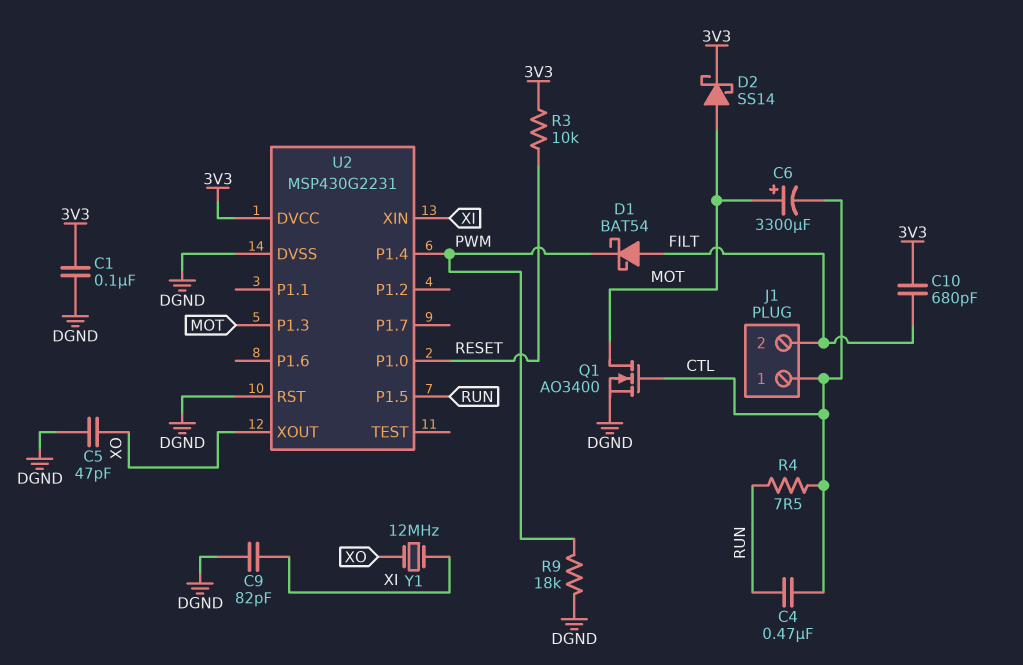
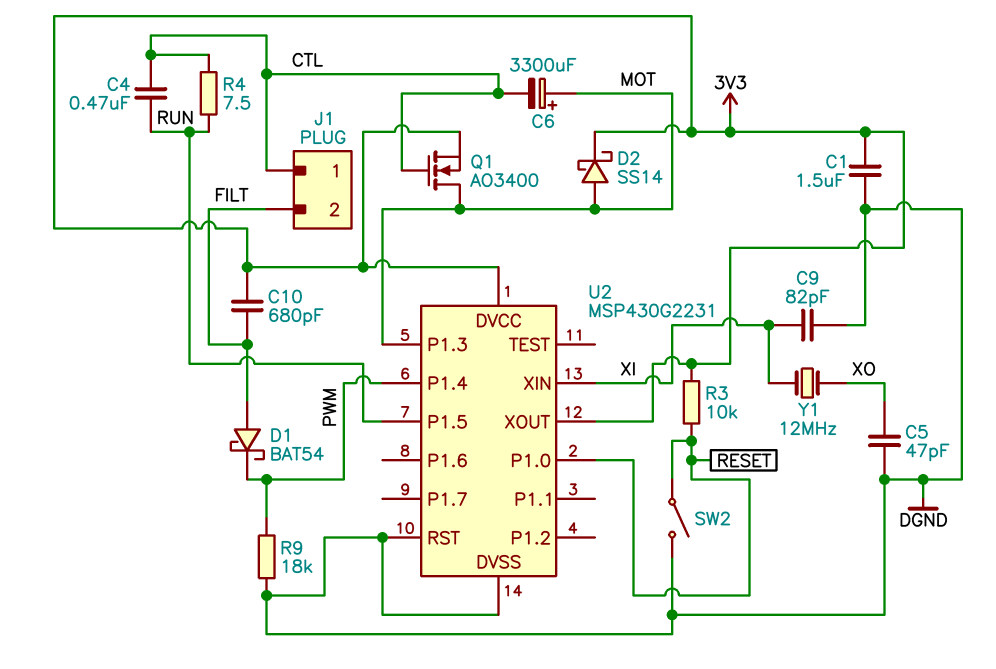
C1: 100nF (3V3, DGND) -> 1.5uF (3V3, DGND)
Q1: NMOS AO3400 (G CTL, D MOT, S DGND) -> NMOS AO3400 (G CTL, D MOT, S 3V3)
SW2: none -> switch (DGND, RESET)
U2 pin XOUT: XO -> 3V3

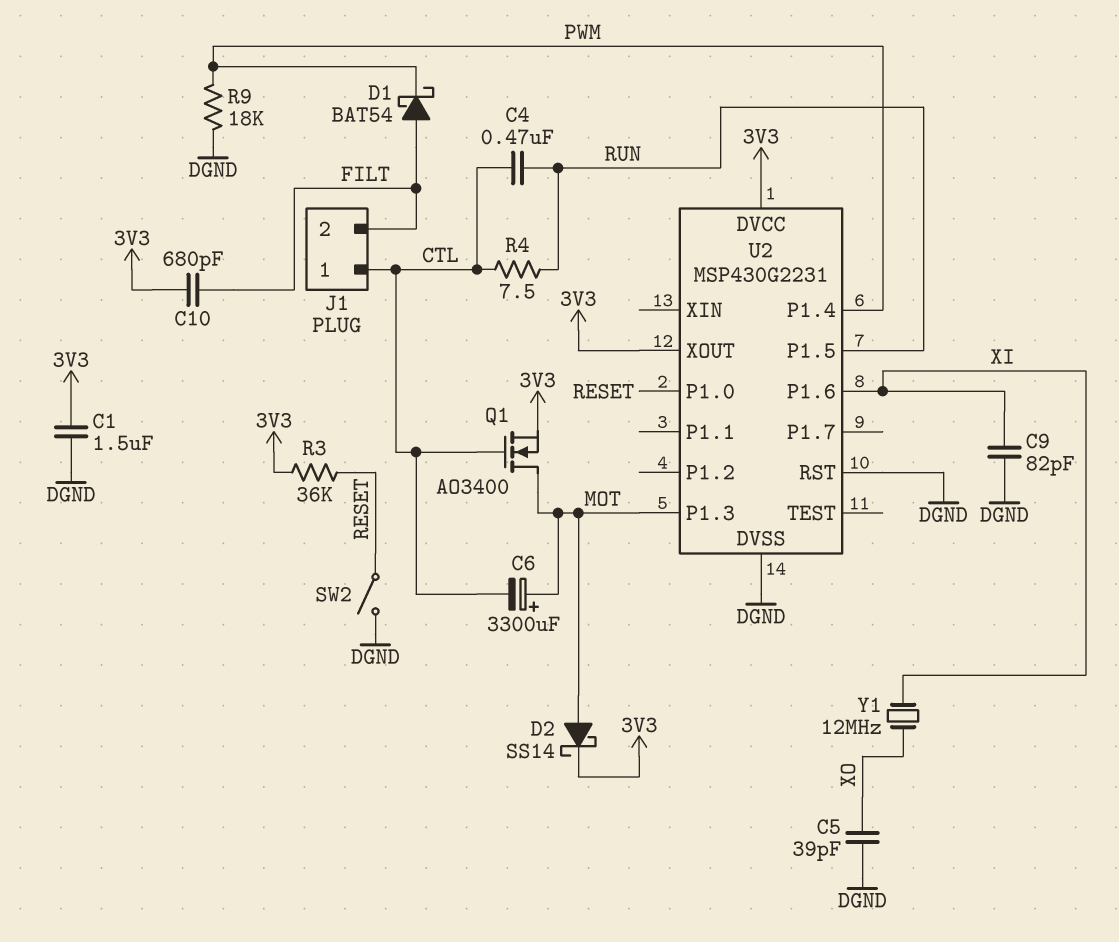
C5: 47pF (DGND, XO) -> 39pF (DGND, XO)
R3: 10k (3V3, RESET) -> 36k (3V3, RESET)
U2 pin P1.6: none -> XI
U2 pin XIN: XI -> none

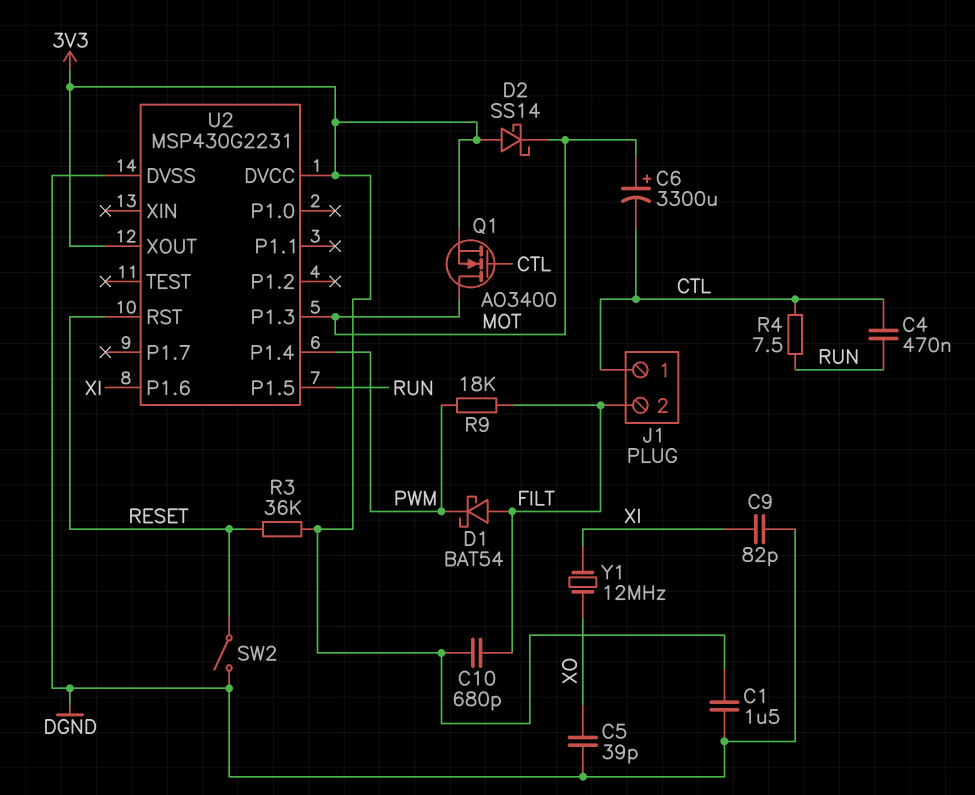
D2: schottky SS14 (A MOT, K 3V3) -> schottky SS14 (A 3V3, K MOT)
R9: 18k (DGND, PWM) -> 18k (FILT, PWM)
U2 pin P1.0: RESET -> none
U2 pin RST: DGND -> RESET

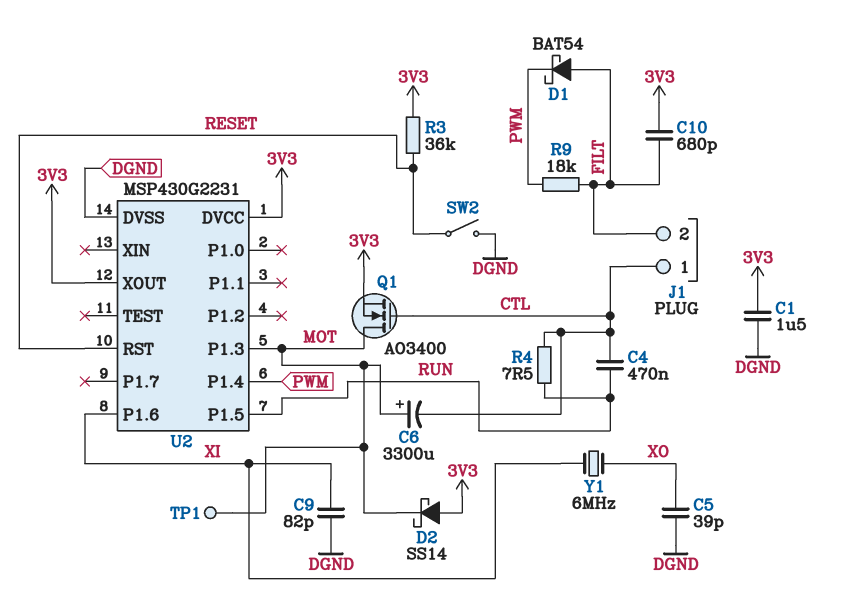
TP1: none -> test point (MOT)
Y1: 12MHz (XI, XO) -> 6MHz (XI, XO)

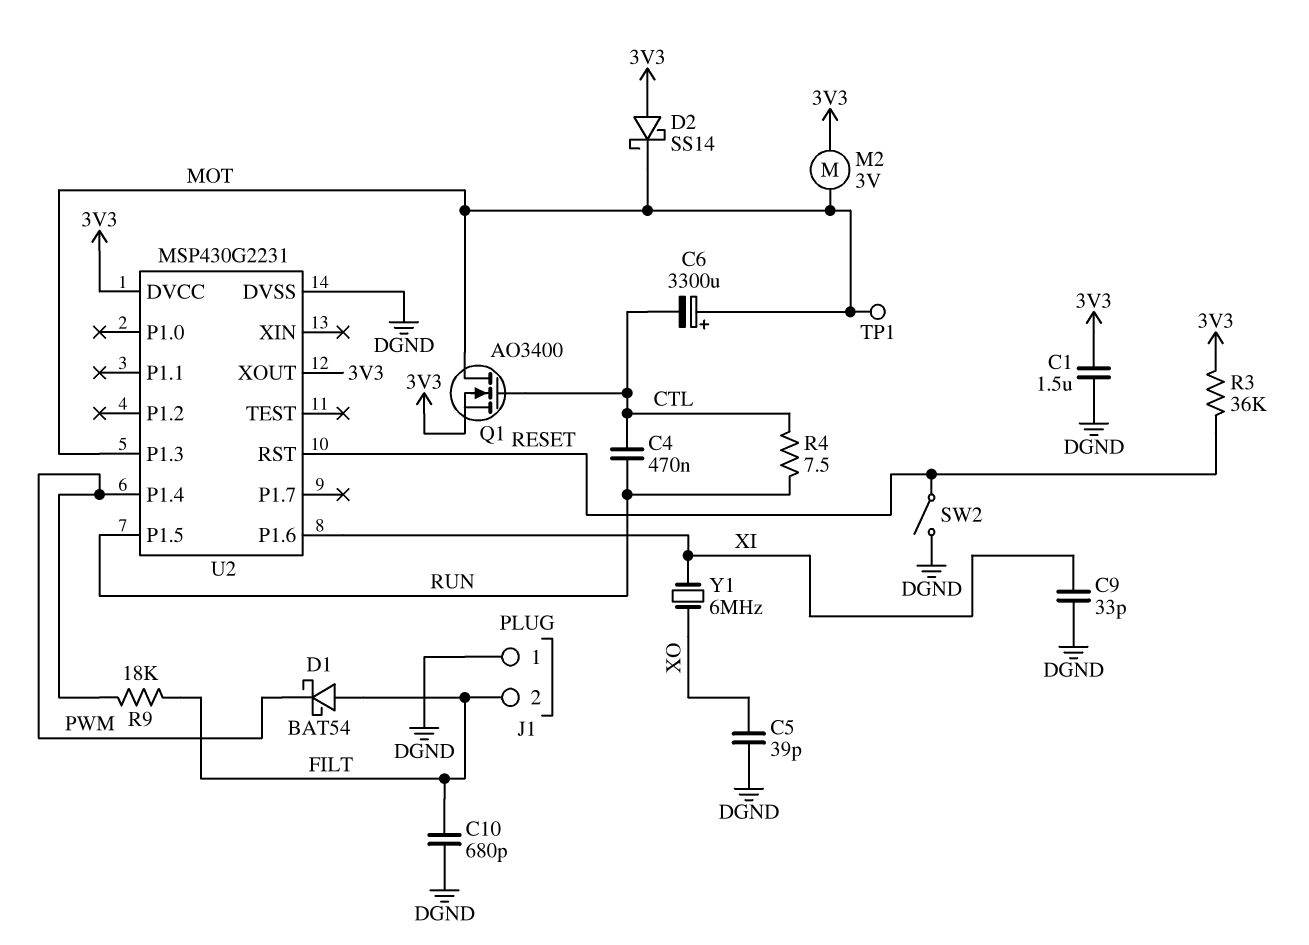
C9: 82pF (DGND, XI) -> 33pF (DGND, XI)
C10: 680pF (3V3, FILT) -> 680pF (DGND, FILT)
J1 pin 1: CTL -> DGND
M2: none -> motor 3V (3V3, MOT)

